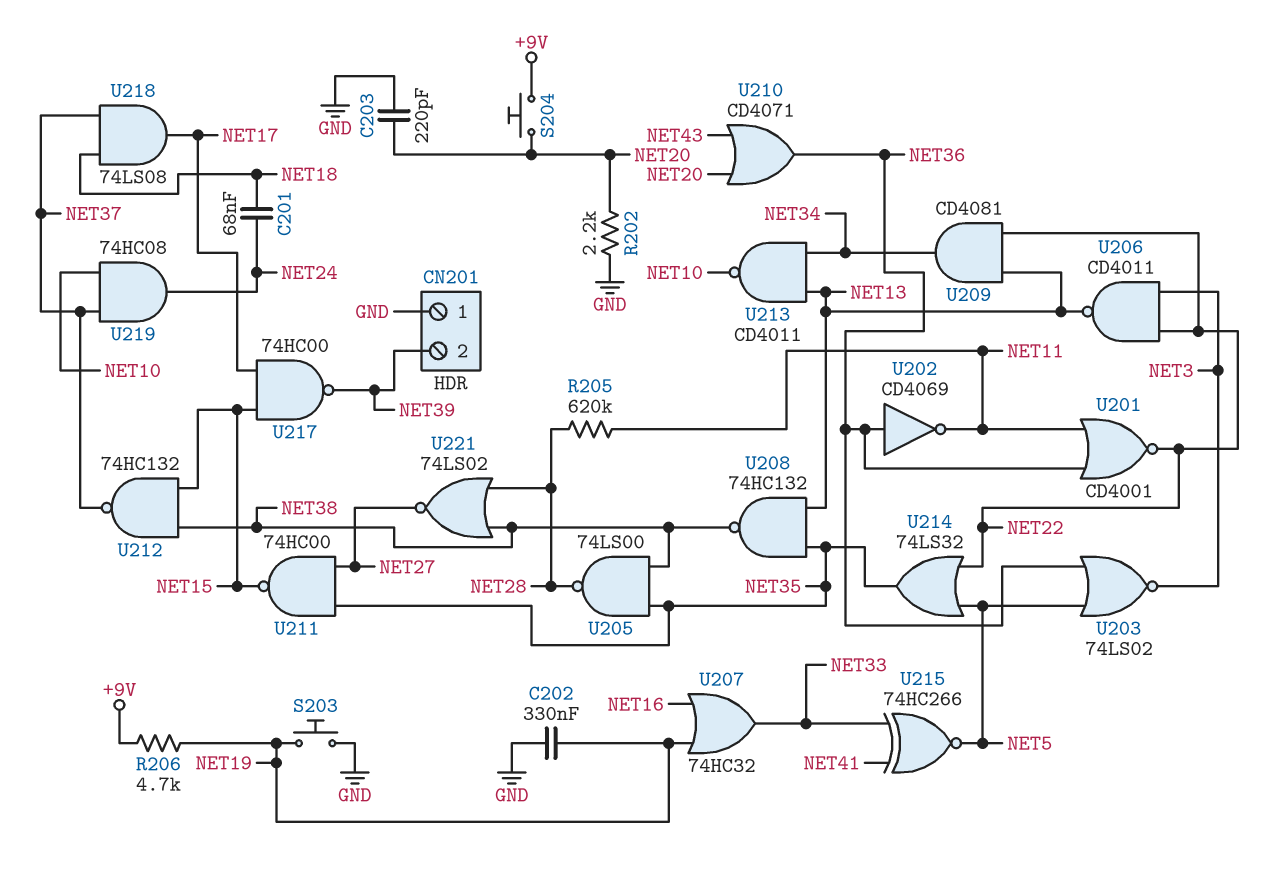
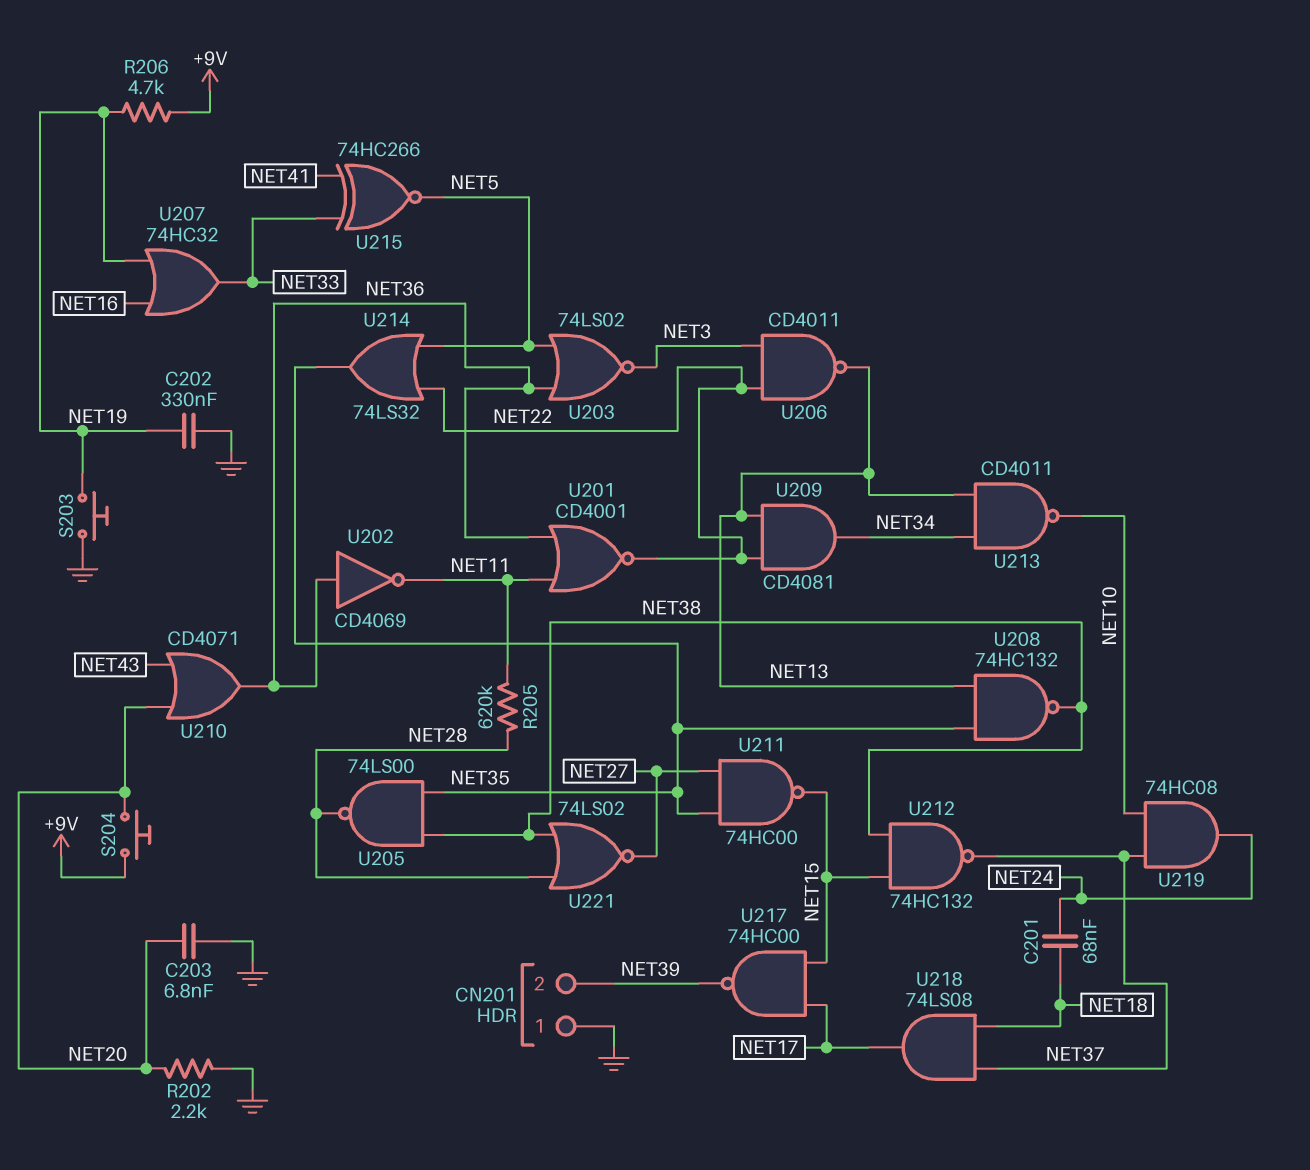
C203: 220pF (GND, NET20) -> 6.8nF (GND, NET20)

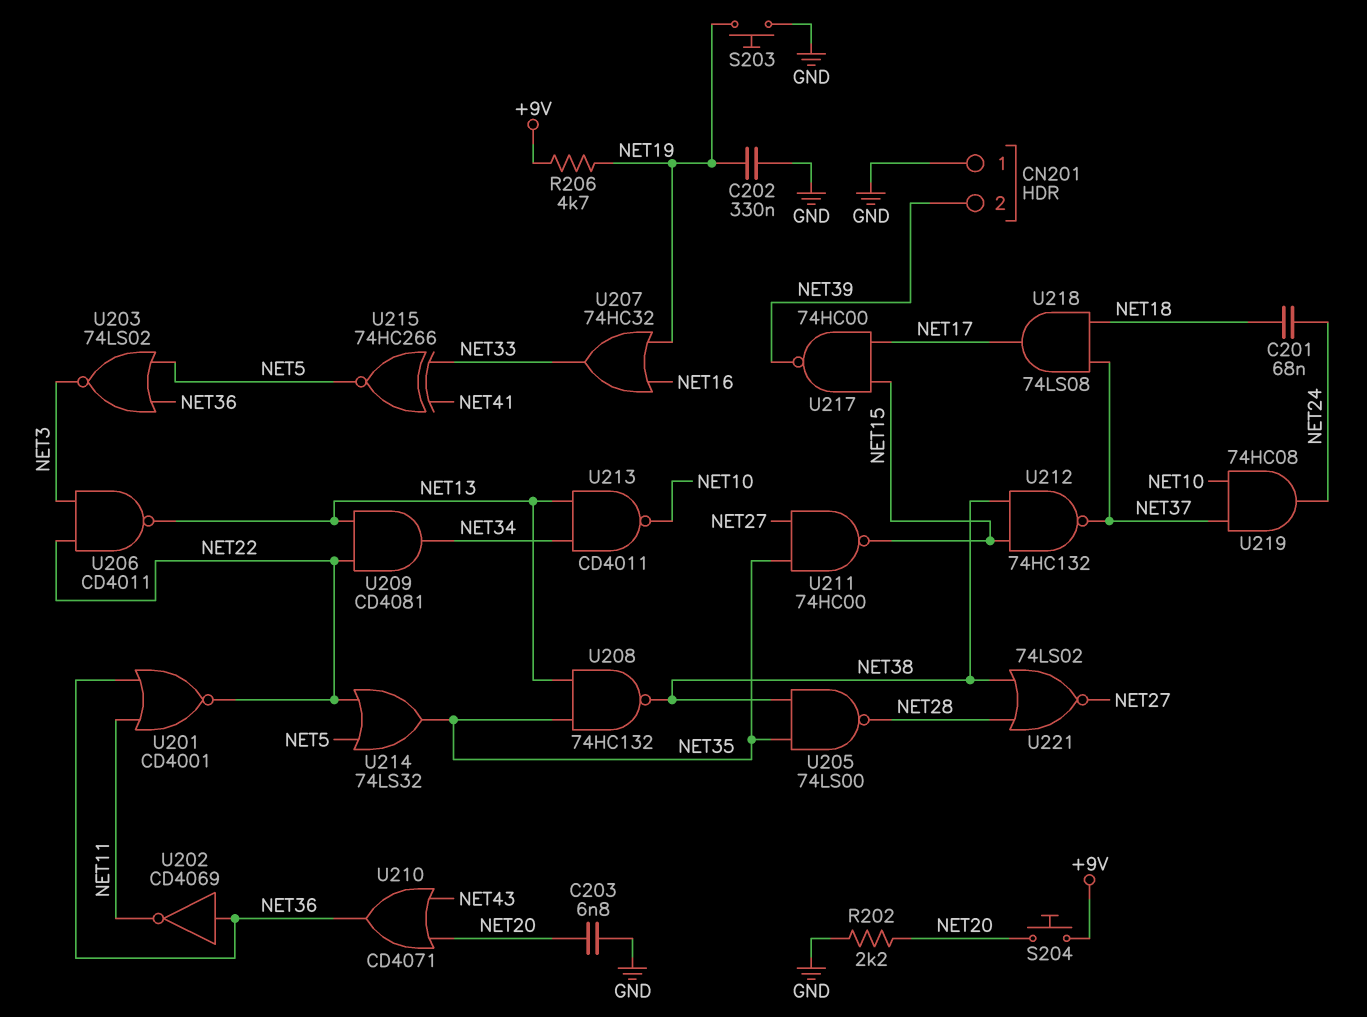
R205: 620k (NET11, NET28) -> none

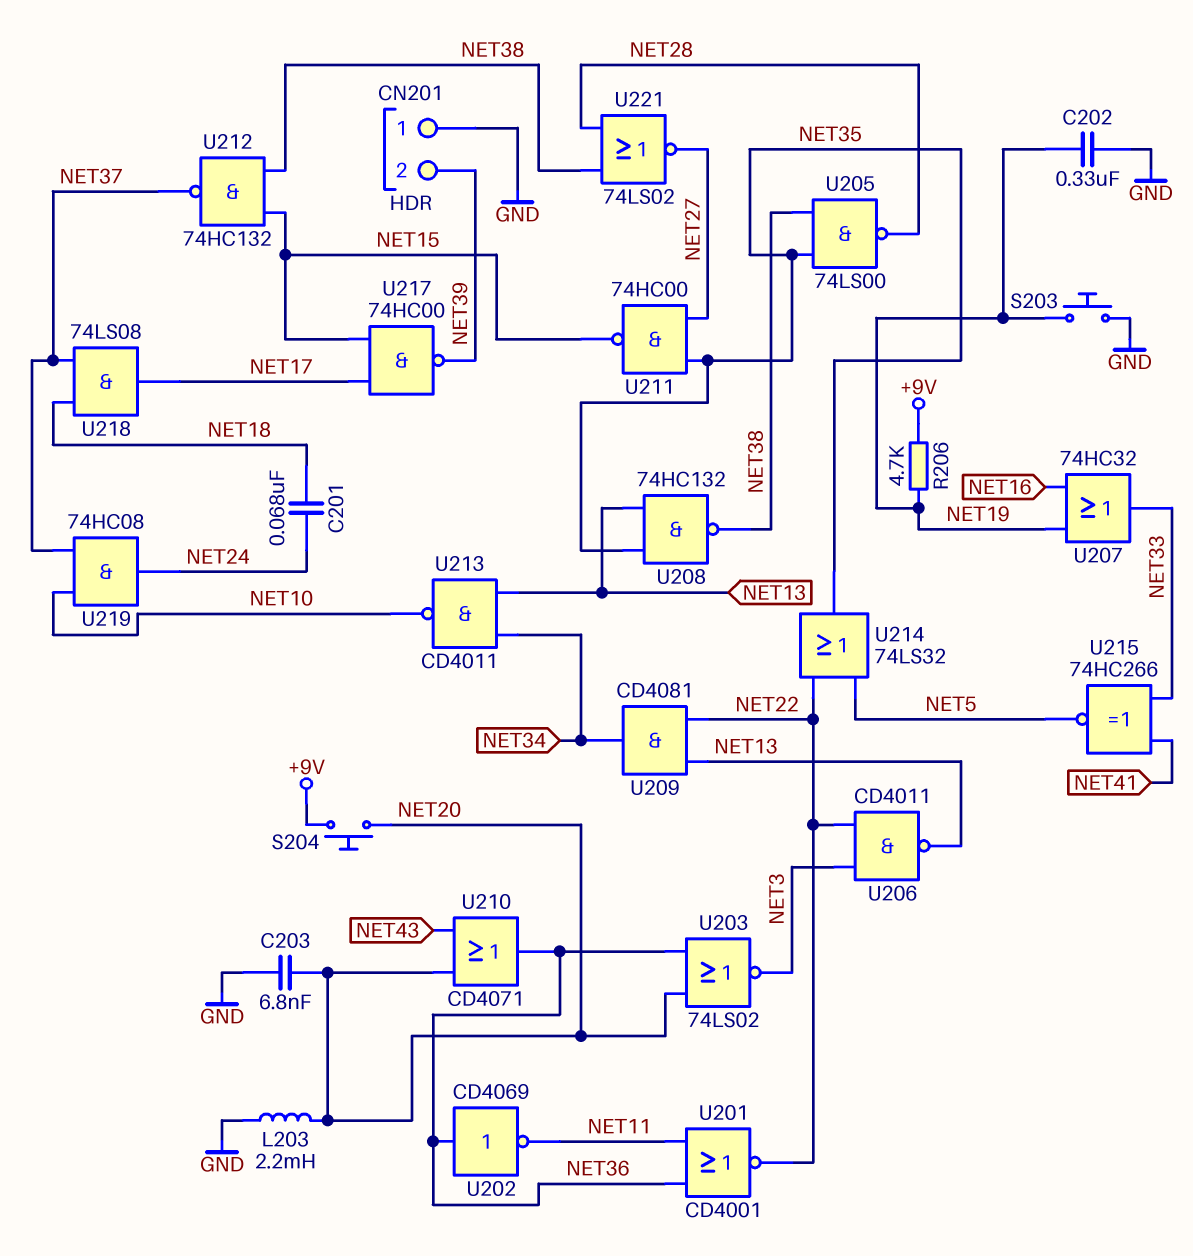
L203: none -> 2.2mH (GND, NET20)
R202: 2.2k (GND, NET20) -> none
U203: NOR 74LS02 (in NET5, in NET36, out NET3) -> NOR 74LS02 (in NET20, in NET36, out NET3)

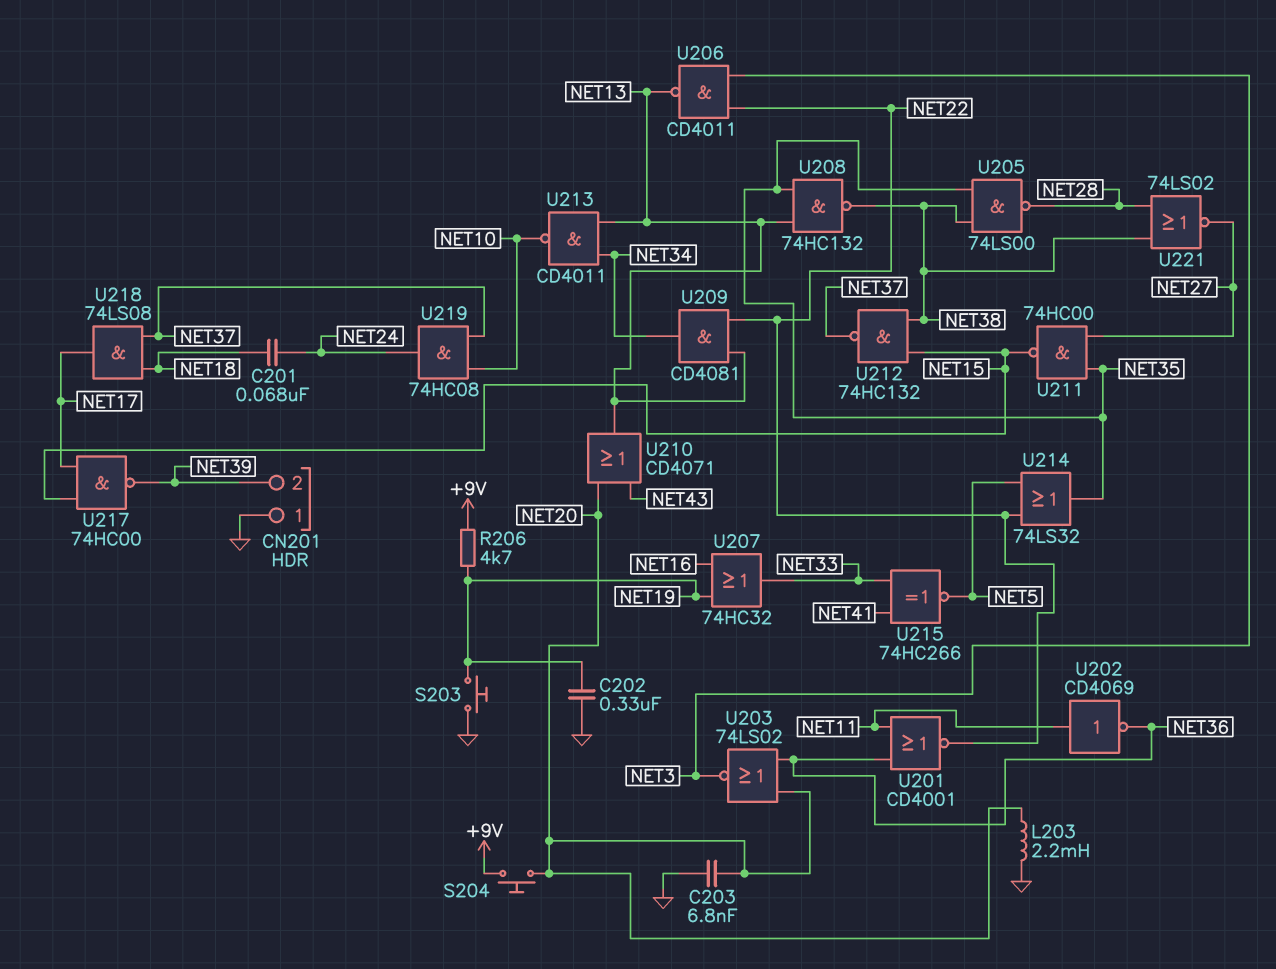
U202: NOT CD4069 (in NET36, out NET11) -> NOT CD4069 (in NET11, out NET36)
U210: OR CD4071 (in NET20, in NET43, out NET36) -> OR CD4071 (in NET20, in NET43, out NET13)

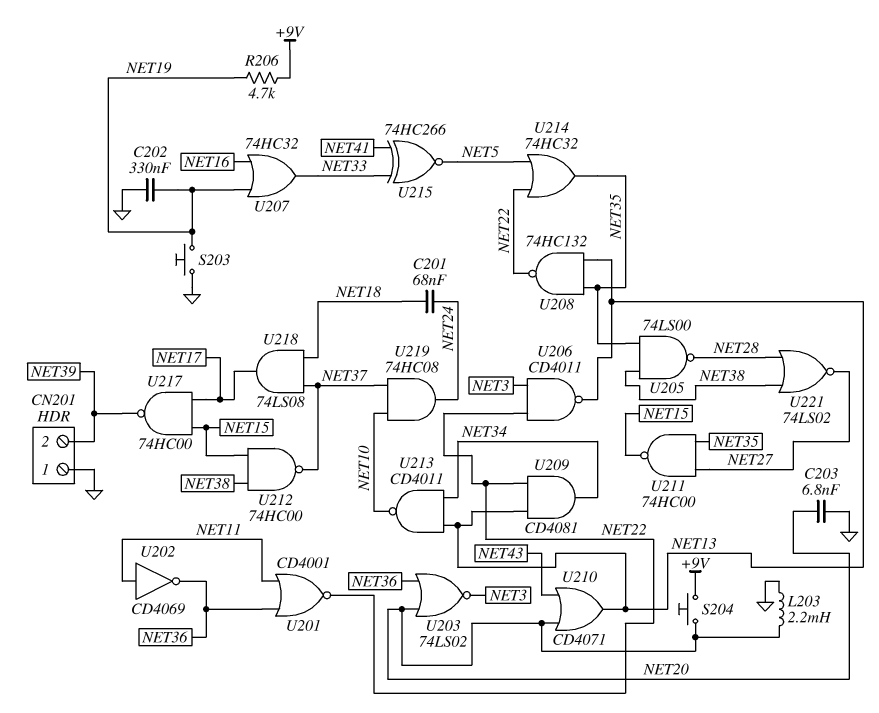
U208: NAND 74HC132 (in NET13, in NET35, out NET38) -> NAND 74HC132 (in NET13, in NET35, out NET22)
U212: NAND 74HC132 (in NET15, in NET38, out NET37) -> NAND 74HC00 (in NET15, in NET38, out NET37)
U214: OR 74LS32 (in NET5, in NET22, out NET35) -> OR 74HC32 (in NET5, in NET22, out NET35)

